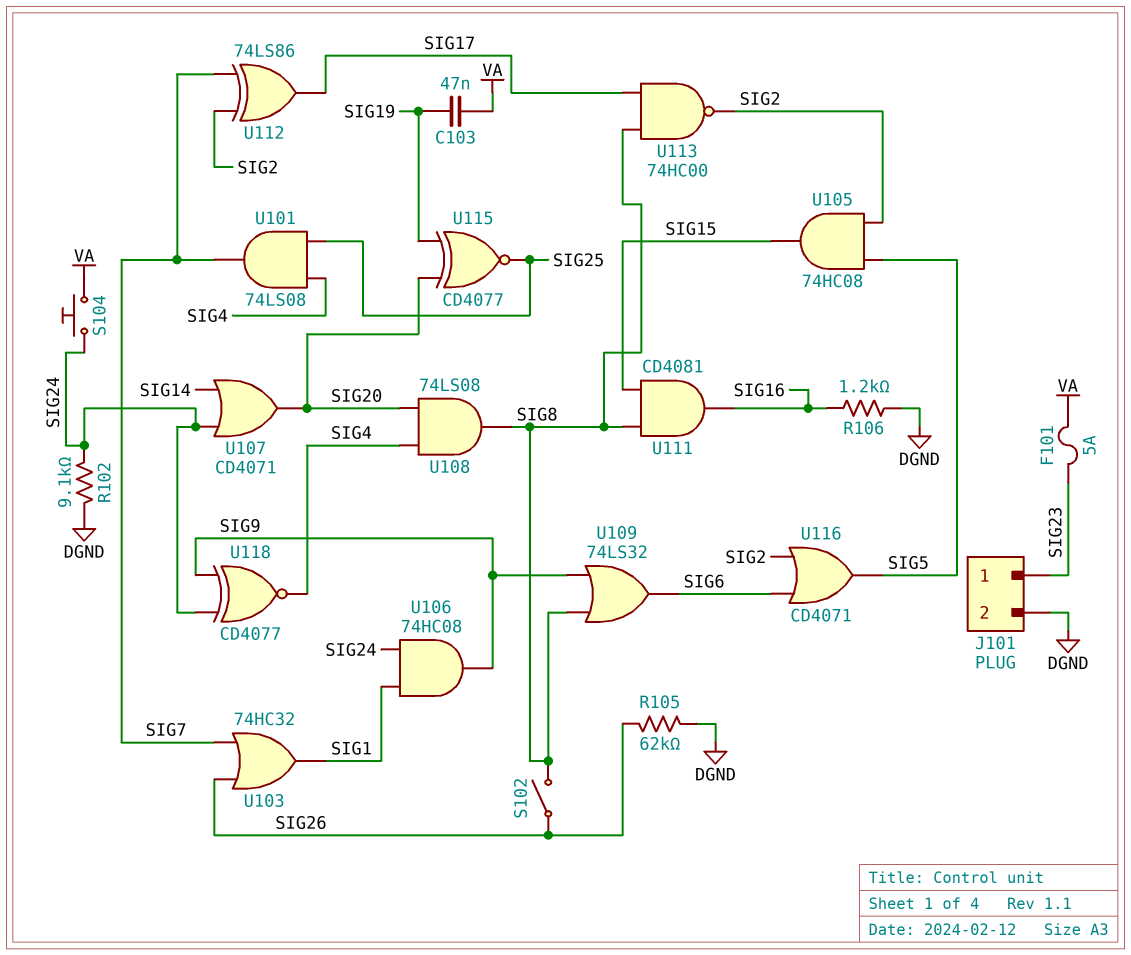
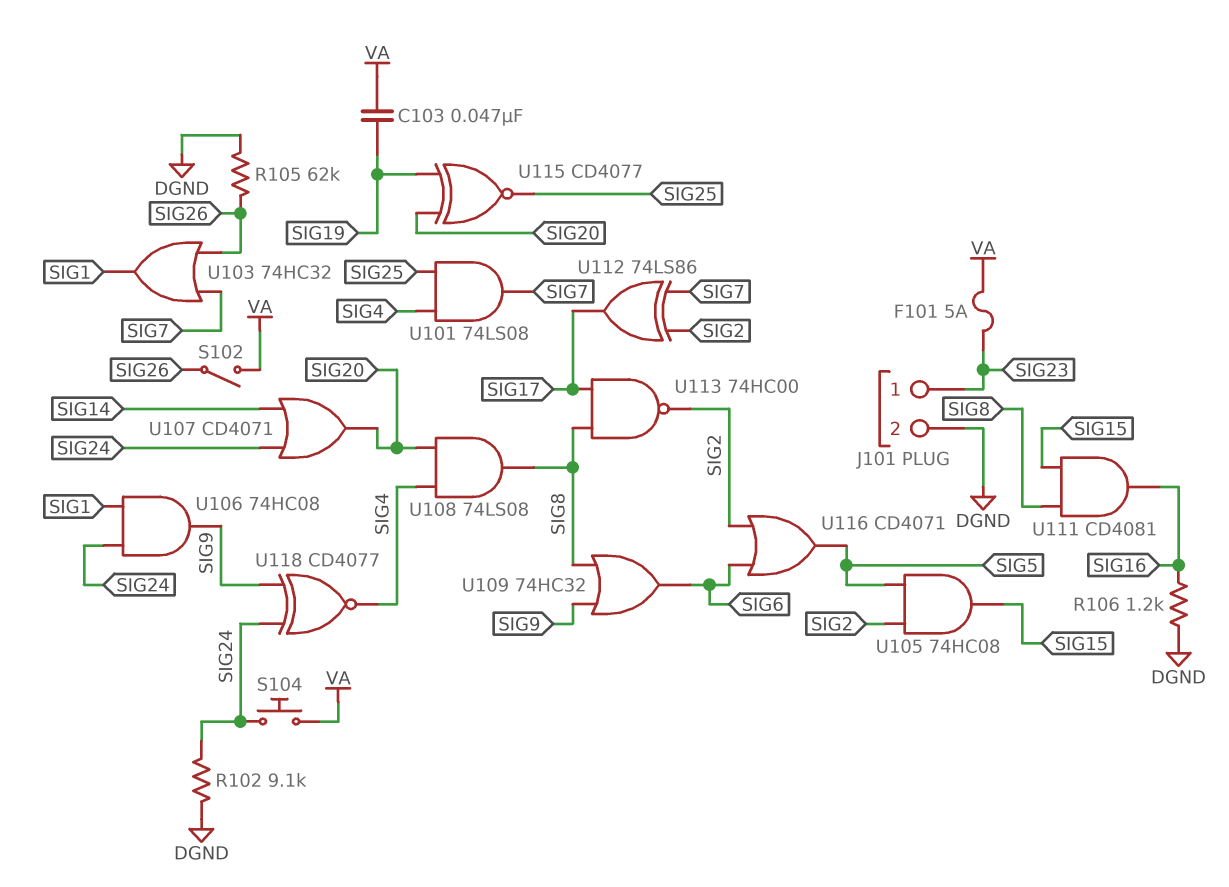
S102: switch (SIG8, SIG26) -> switch (SIG26, VA)
U109: OR 74LS32 (in SIG8, in SIG9, out SIG6) -> OR 74HC32 (in SIG8, in SIG9, out SIG6)

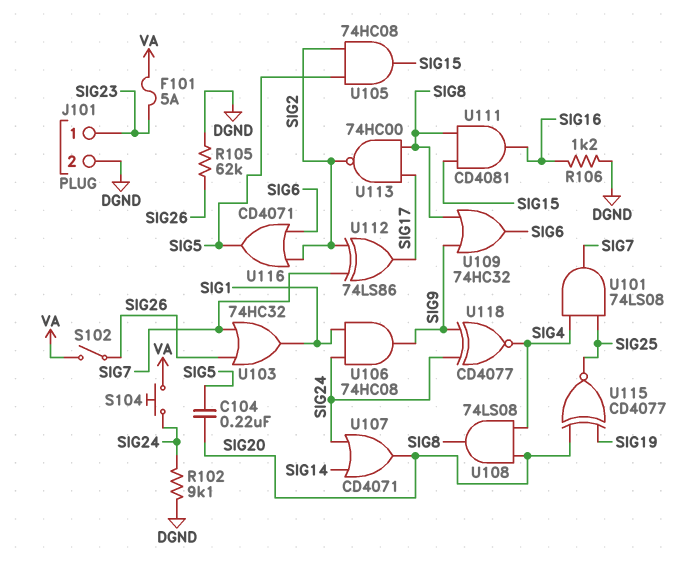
C103: 47nF (SIG19, VA) -> none
C104: none -> 220nF (SIG5, SIG20)

